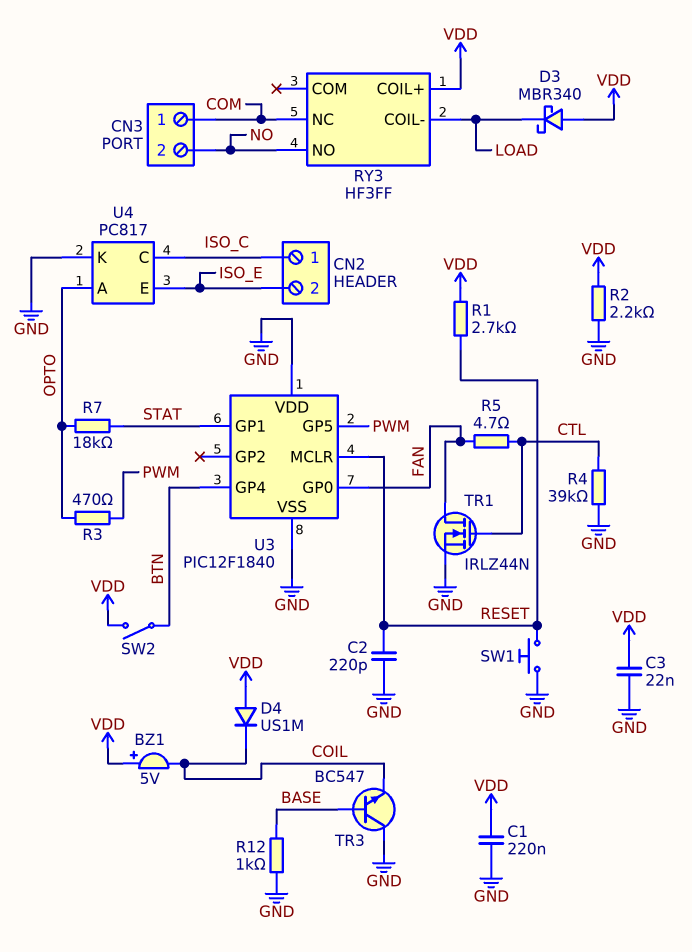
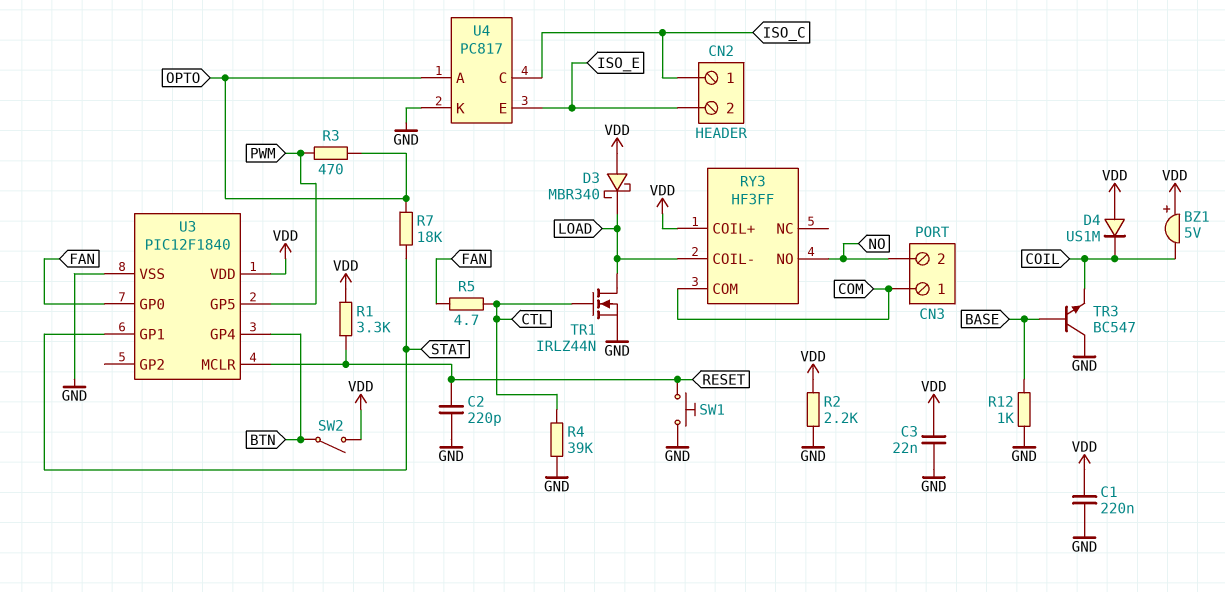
R1: 2.7k (RESET, VDD) -> 3.3k (RESET, VDD)
RY3 pin COM: none -> COM
RY3 pin NC: COM -> none
TR1: NMOS IRLZ44N (G CTL, D FAN, S GND) -> NMOS IRLZ44N (G CTL, D LOAD, S GND)
U3 pin VDD: GND -> VDD

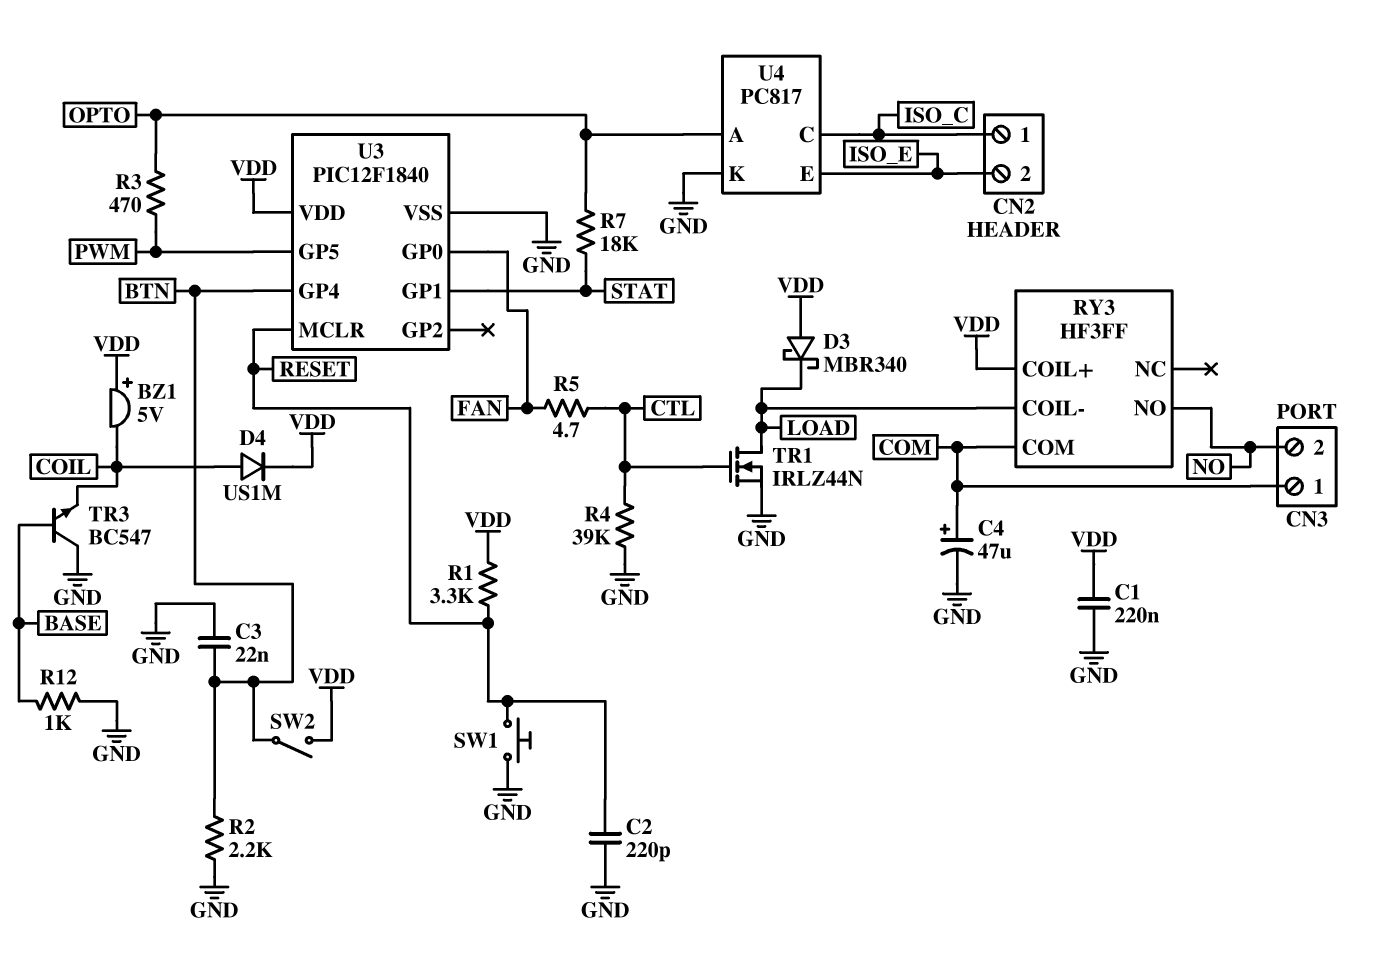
C3: 22nF (GND, VDD) -> 22nF (BTN, GND)
C4: none -> 47uF (plus COM, minus GND)
D4: diode US1M (A VDD, K COIL) -> diode US1M (A COIL, K VDD)
R2: 2.2k (GND, VDD) -> 2.2k (BTN, GND)

